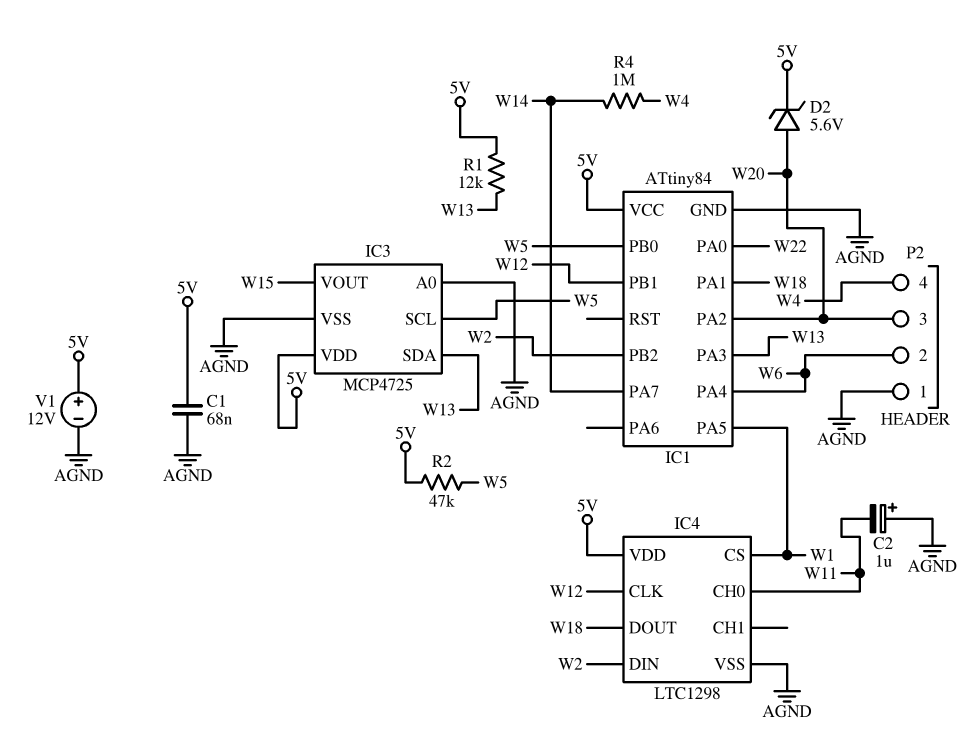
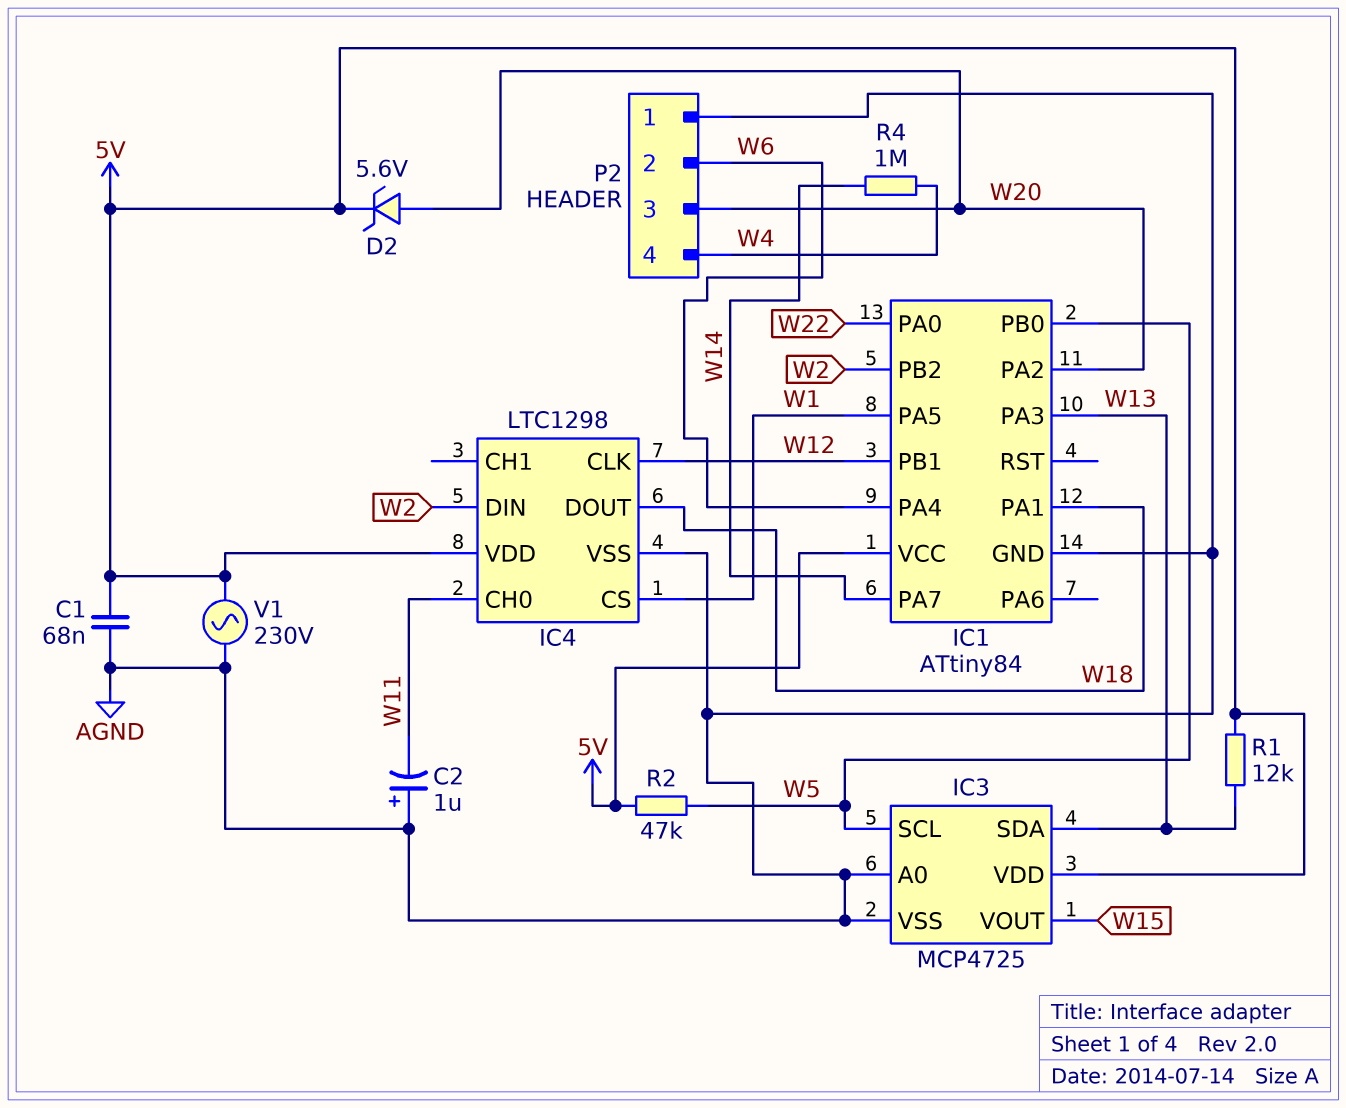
V1: 12V (plus 5V, minus AGND) -> AC 230V (5V, AGND)

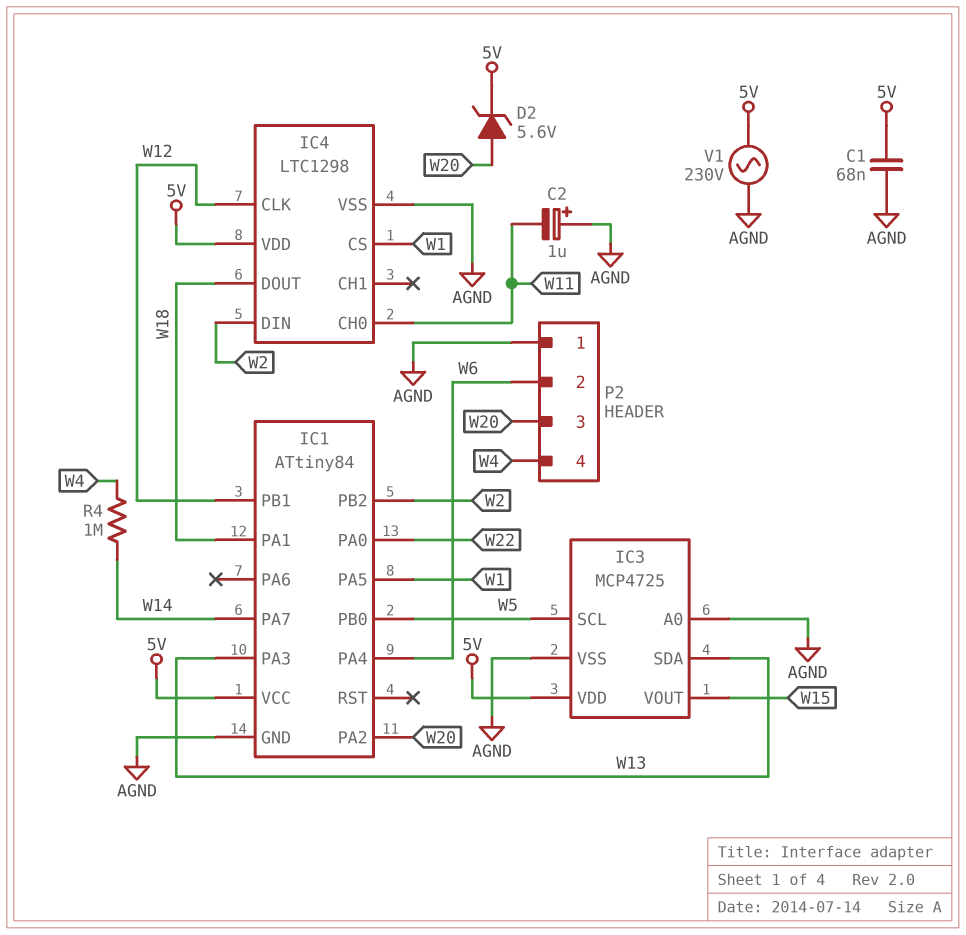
R1: 12k (5V, W13) -> none
R2: 47k (5V, W5) -> none

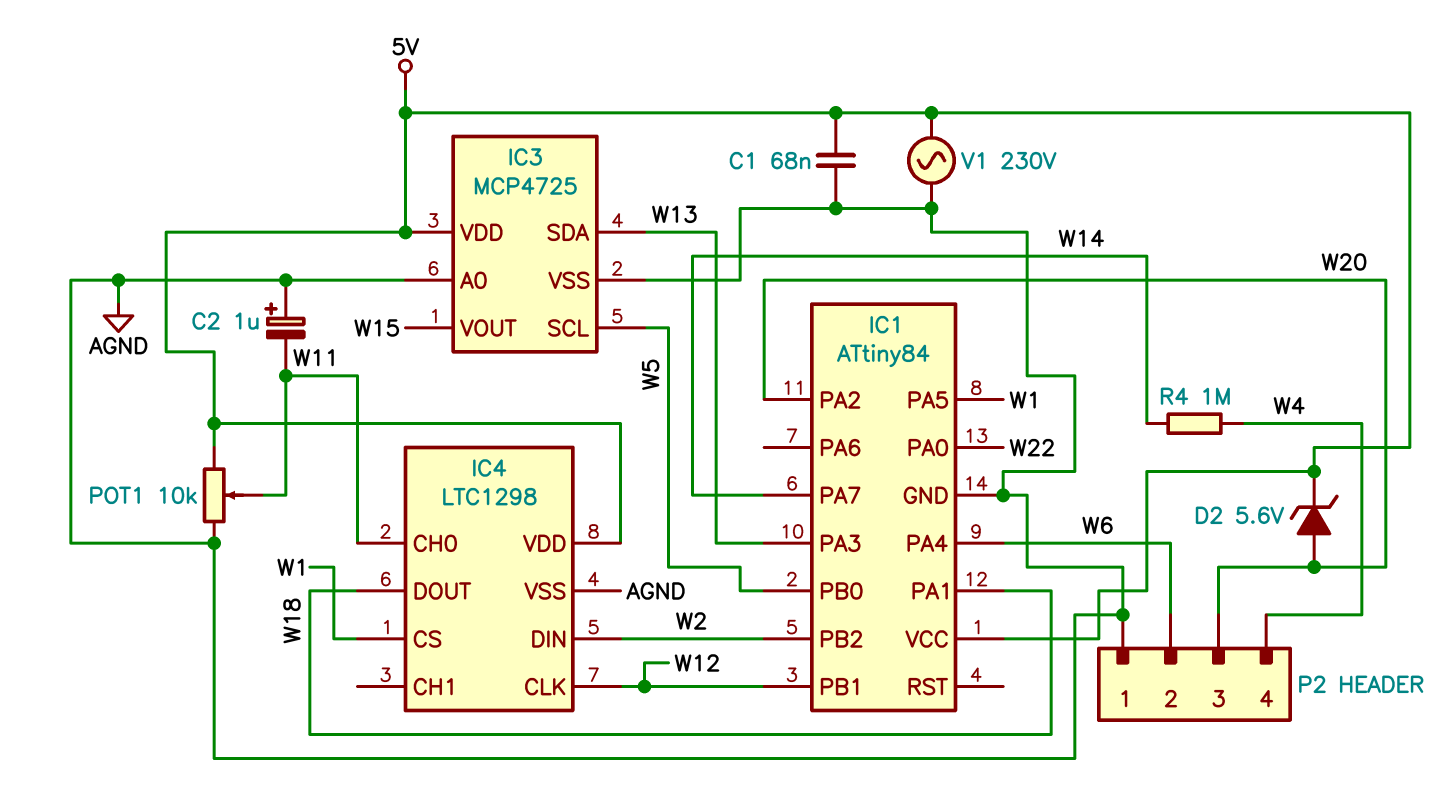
POT1: none -> 10k (5V, AGND, wiper W11)

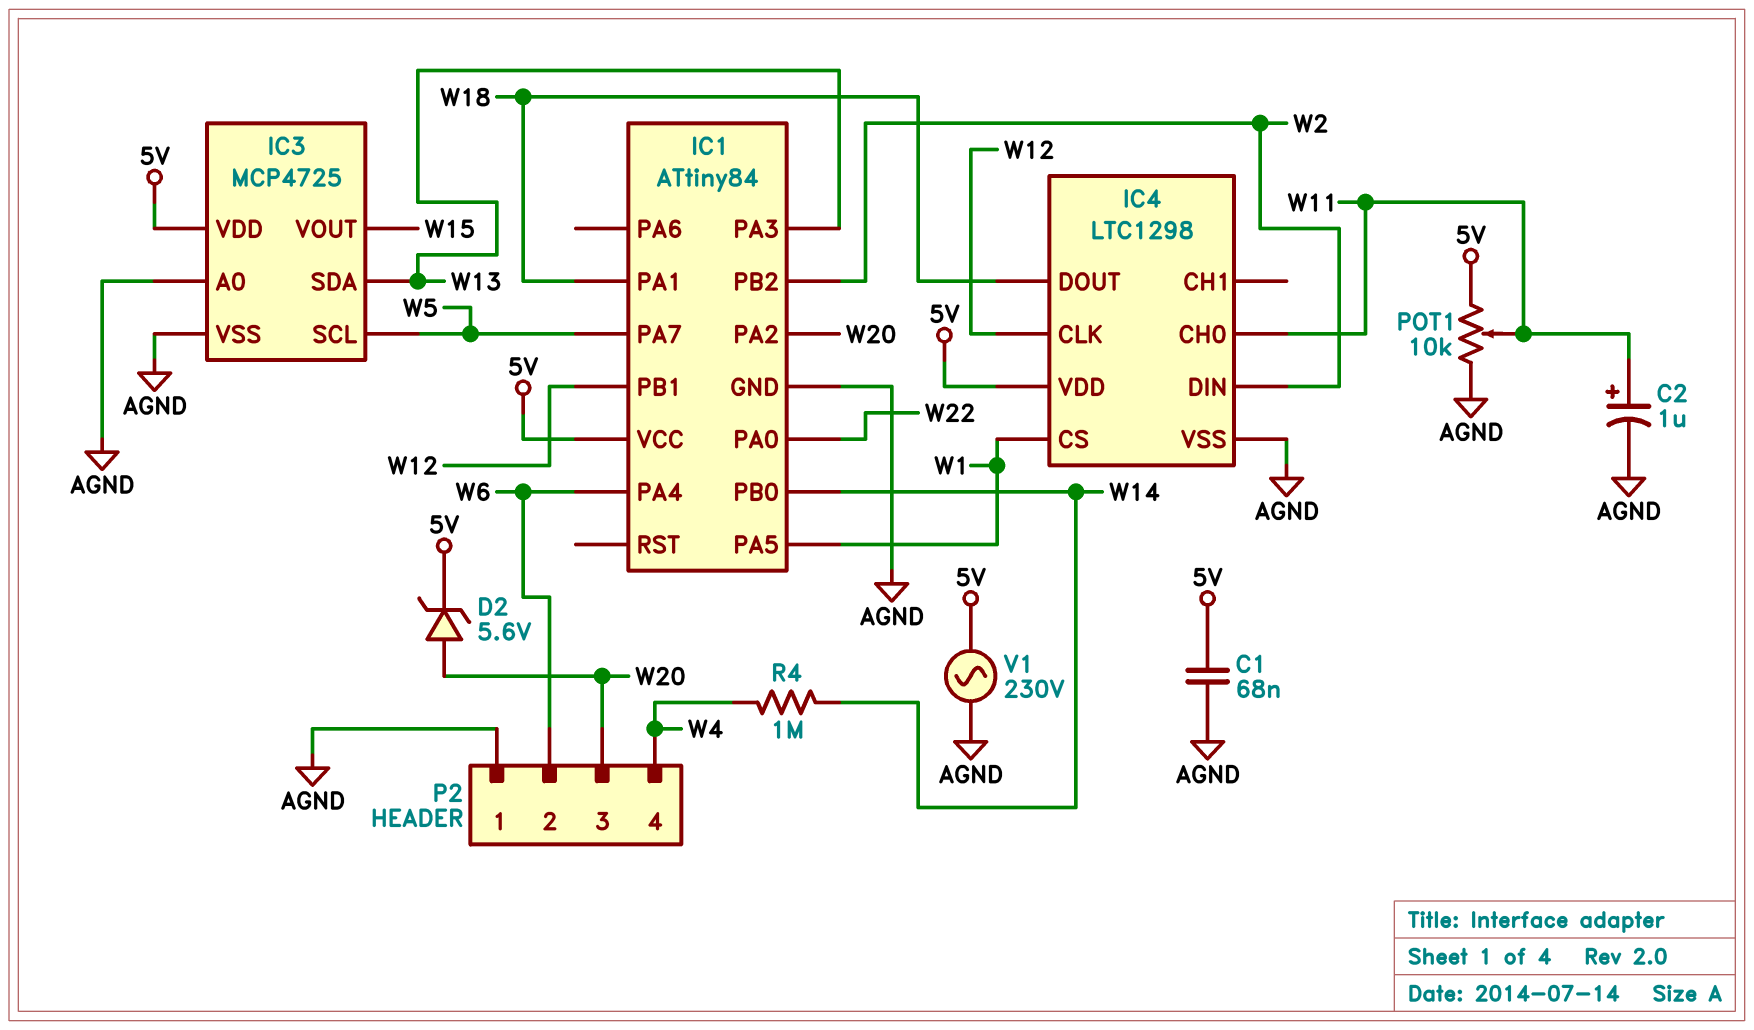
C2: 1uF (plus AGND, minus W11) -> 1uF (plus W11, minus AGND)
IC1 pin PA7: W14 -> W5
IC1 pin PB0: W5 -> W14

